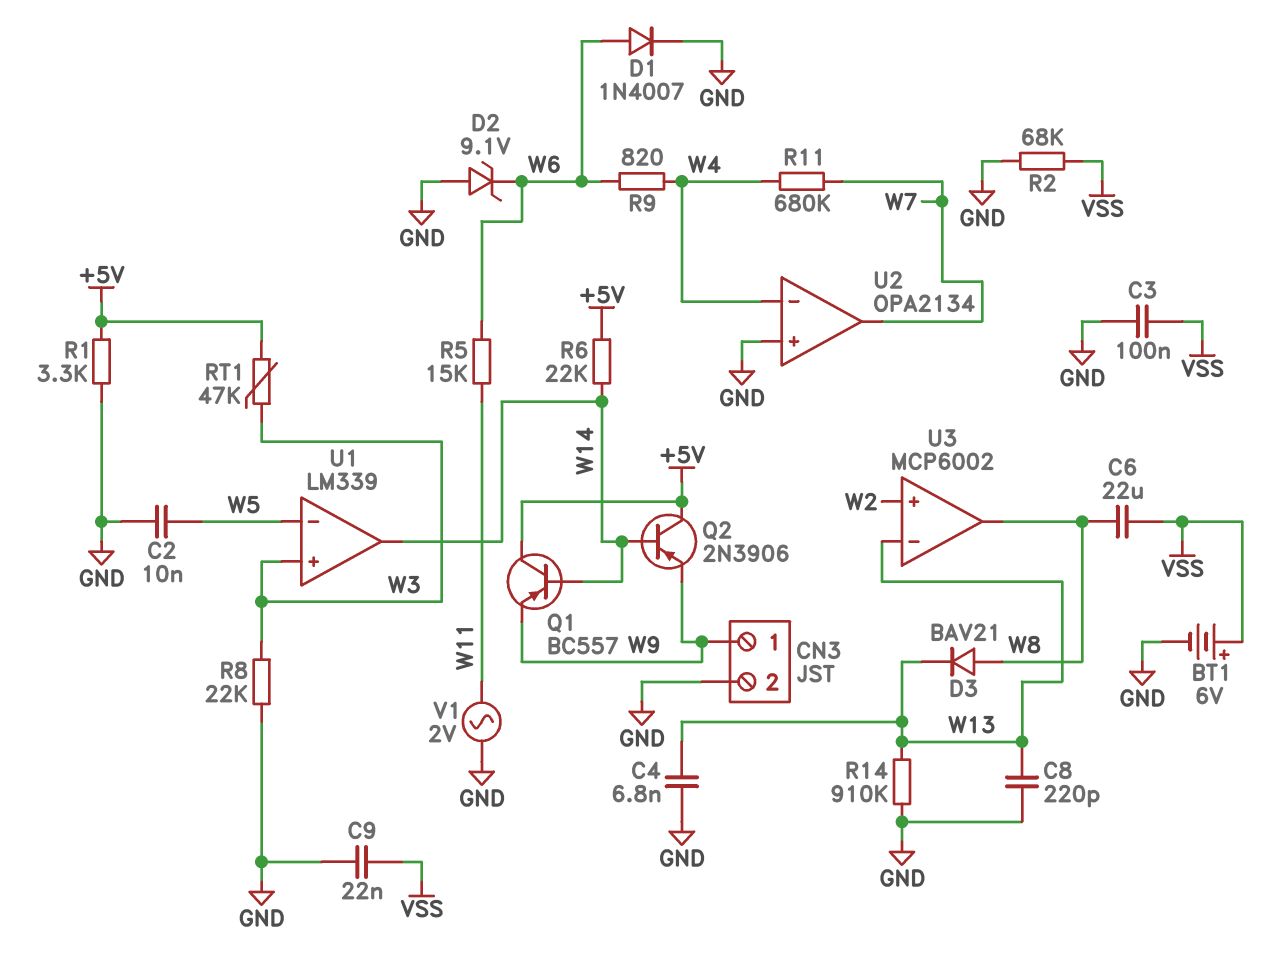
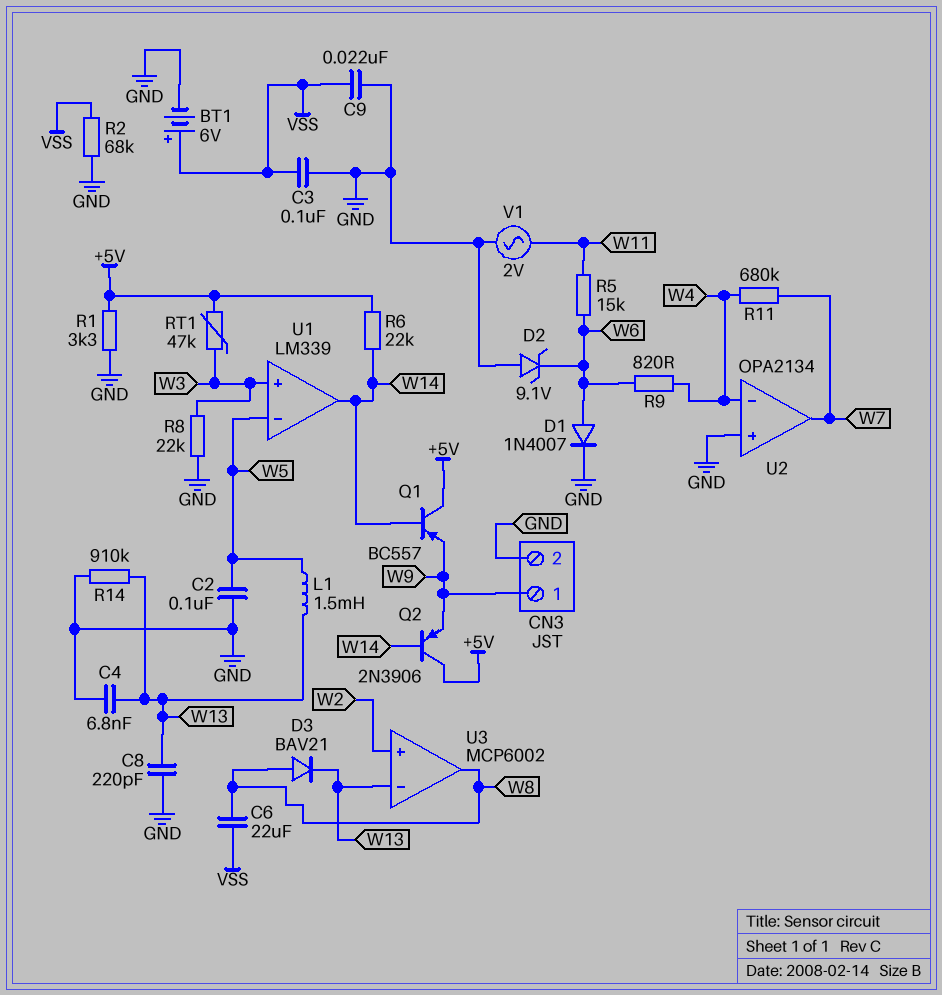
C2: 10nF (GND, W5) -> 100nF (GND, W5)
L1: none -> 1.5mH (W5, W13)

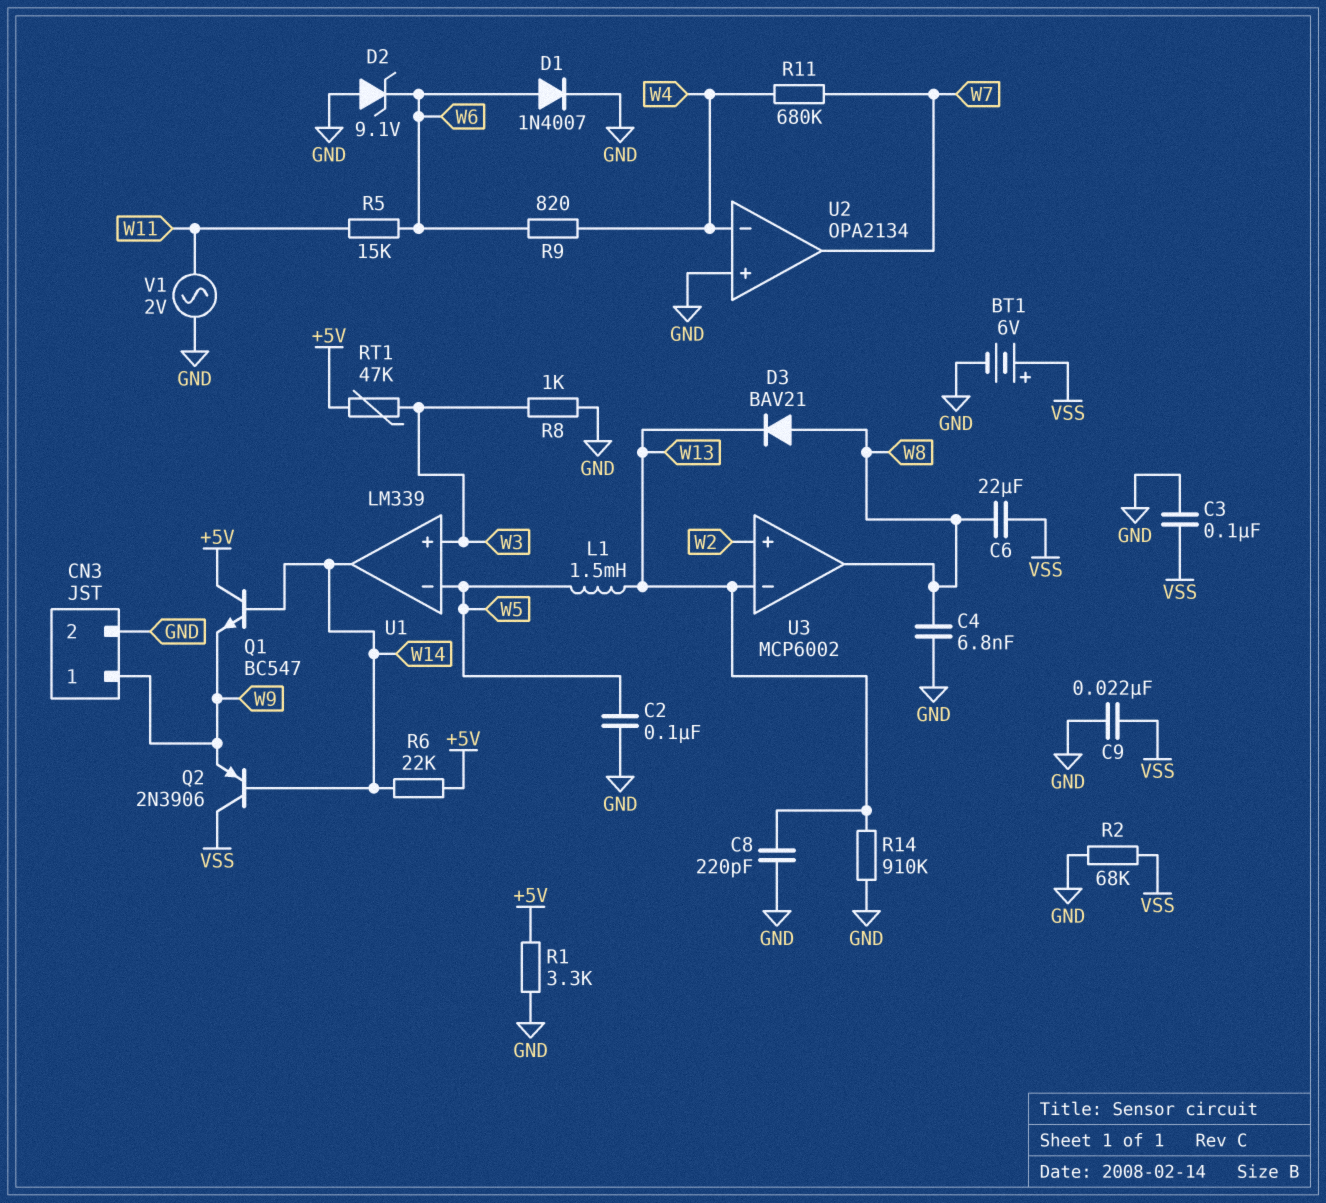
C4: 6.8nF (GND, W13) -> 6.8nF (GND, W8)
Q1: PNP BC557 (B W14, C +5V, E W9) -> NPN BC547 (B W14, C +5V, E W9)
Q2: PNP 2N3906 (B W14, C +5V, E W9) -> PNP 2N3906 (B W14, C VSS, E W9)
R8: 22k (GND, W3) -> 1k (GND, W3)

